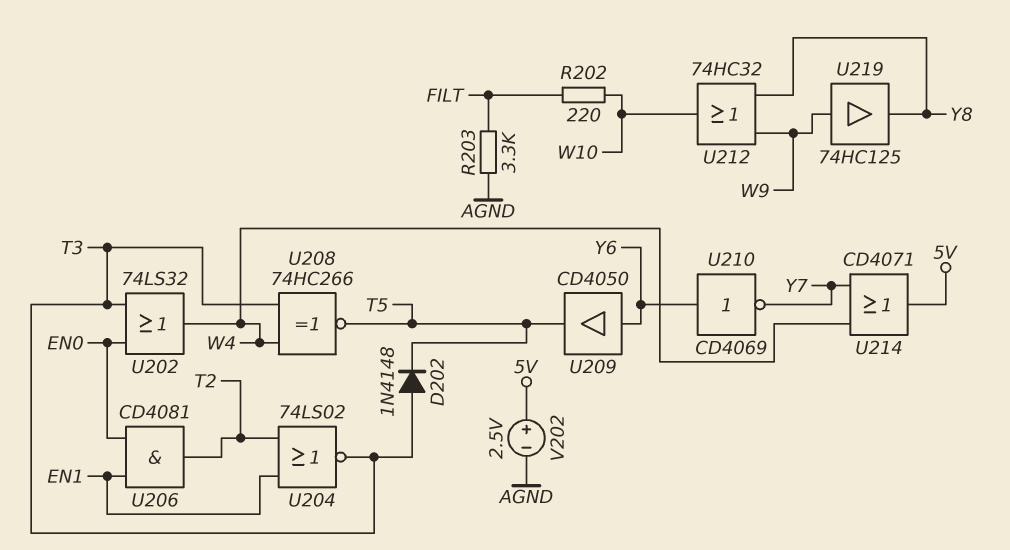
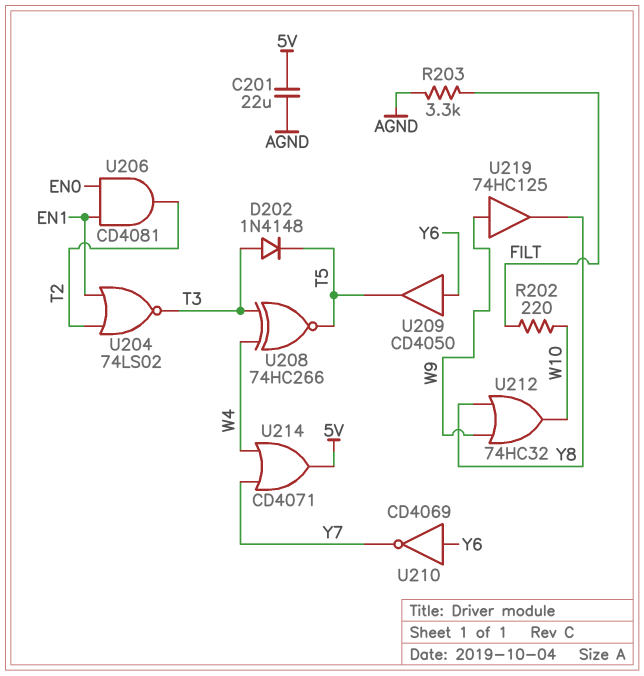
C201: none -> 22uF (5V, AGND)
U202: OR 74LS32 (in EN0, in T3, out W4) -> none
V202: 2.5V (plus 5V, minus AGND) -> none

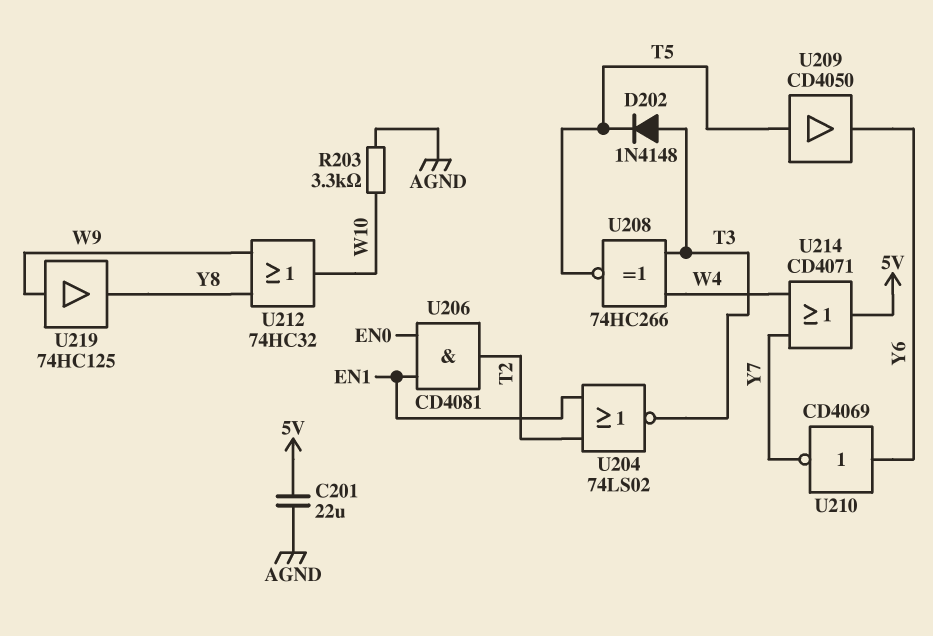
R202: 220 (FILT, W10) -> none
R203: 3.3k (AGND, FILT) -> 3.3k (AGND, W10)
U209: buffer CD4050 (in Y6, out T5) -> buffer CD4050 (in T5, out Y6)

